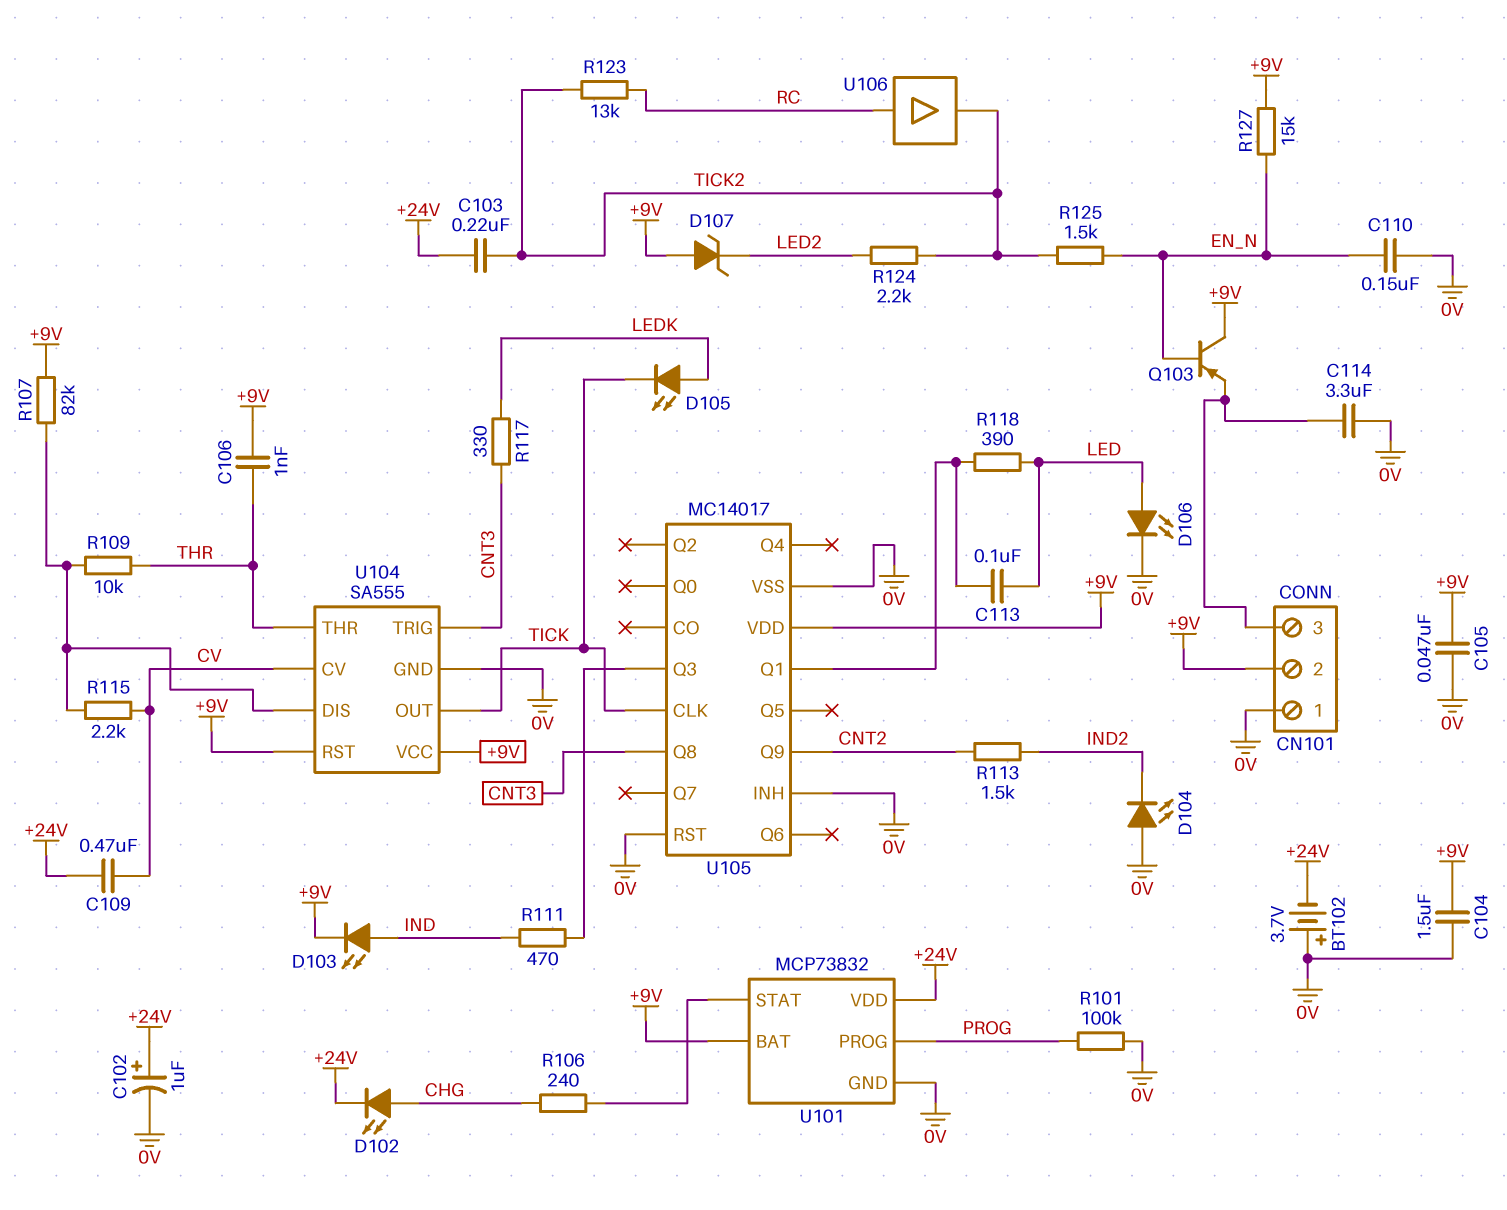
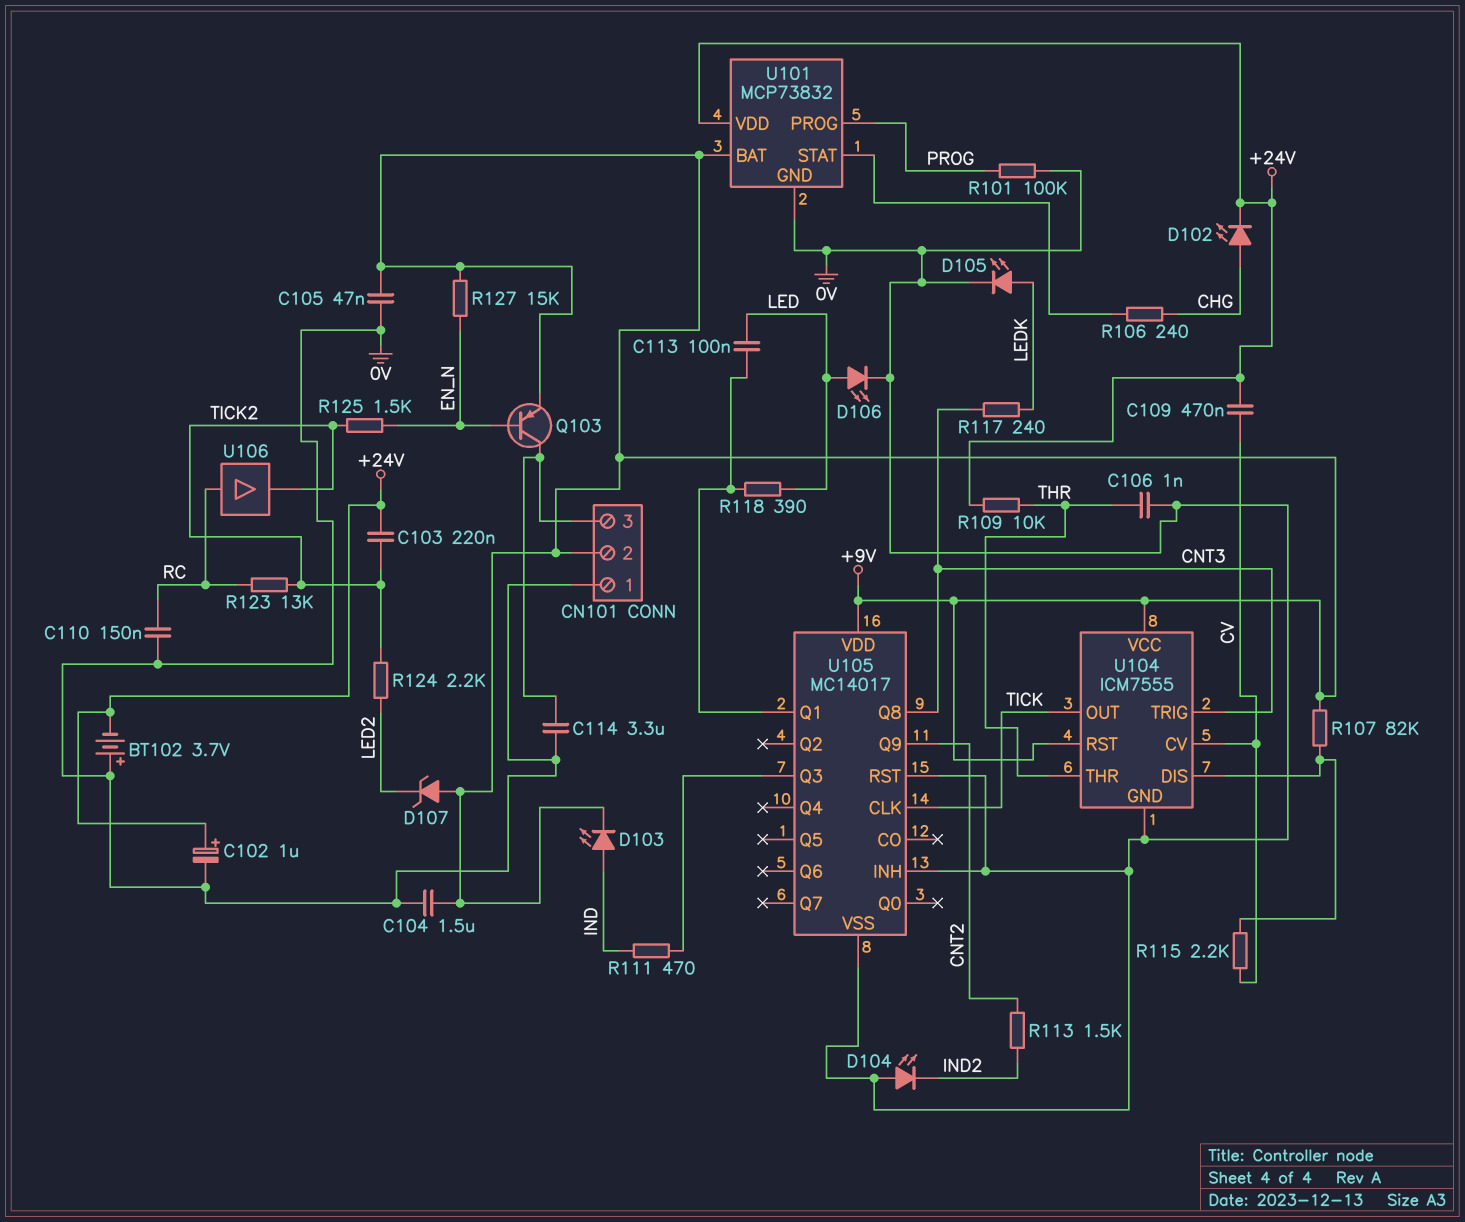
C106: 1nF (+9V, THR) -> 1nF (0V, THR)
C110: 150nF (0V, EN_N) -> 150nF (0V, RC)
D105: LED (A LEDK, K TICK) -> LED (A LEDK, K 0V)
Q103: PNP (B EN_N, C +9V, E CN101/3) -> PNP (B EN_N, C CN101/3, E +9V)
R109: 10k (THR, U104/DIS) -> 10k (+24V, THR)
R117: 330 (CNT3, LEDK) -> 240 (CNT3, LEDK)
U104: SA555 -> ICM7555

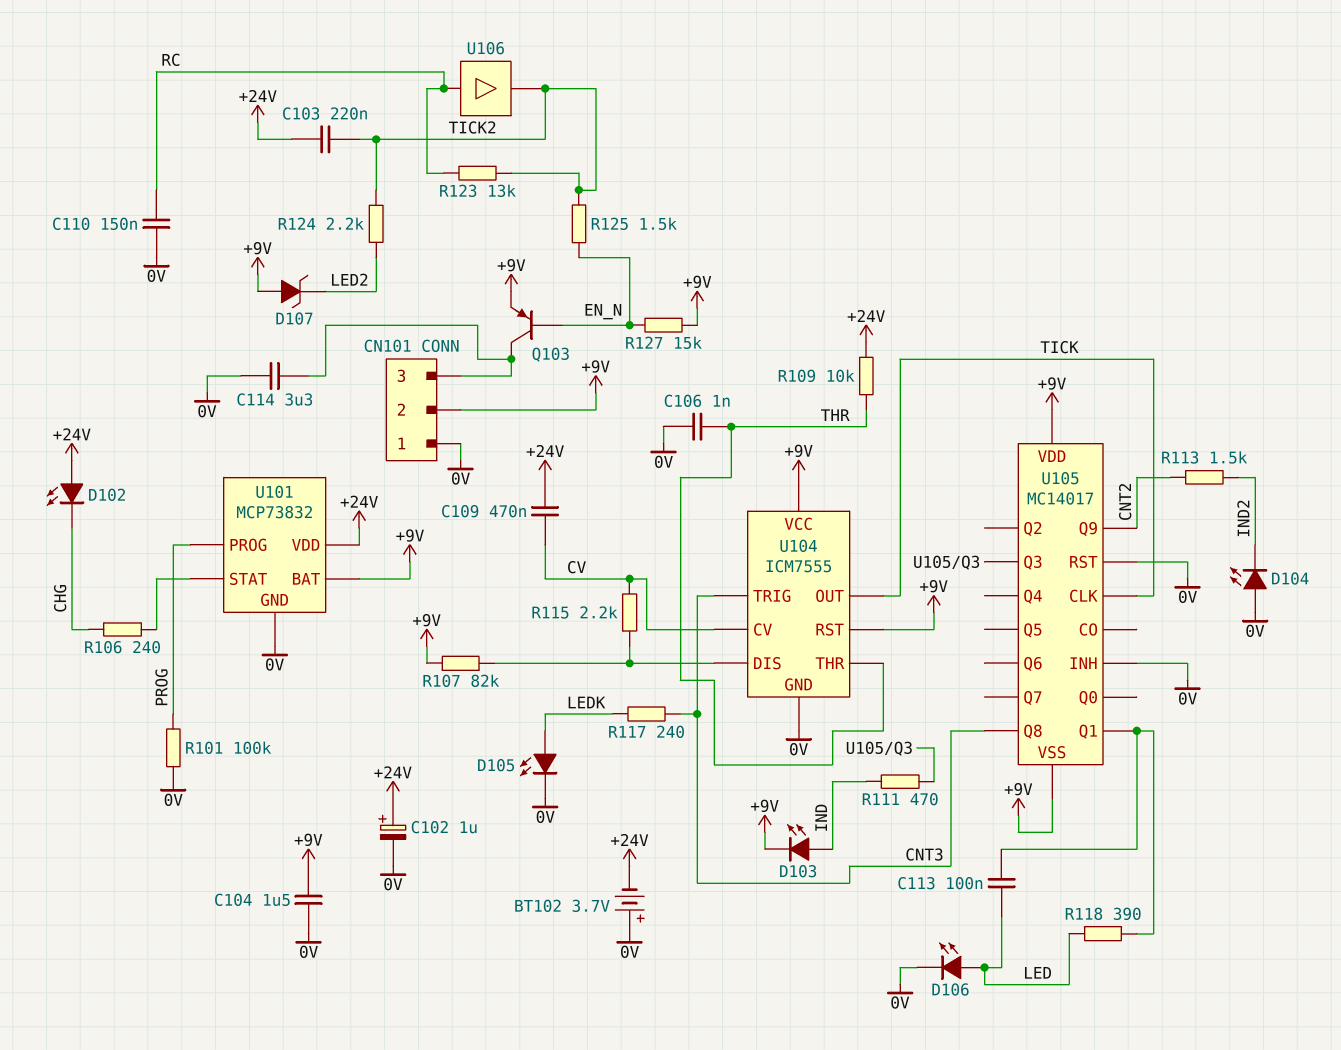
C105: 47nF (+9V, 0V) -> none
D102: LED (A CHG, K +24V) -> LED (A +24V, K CHG)
U105 pin VSS: 0V -> +9V

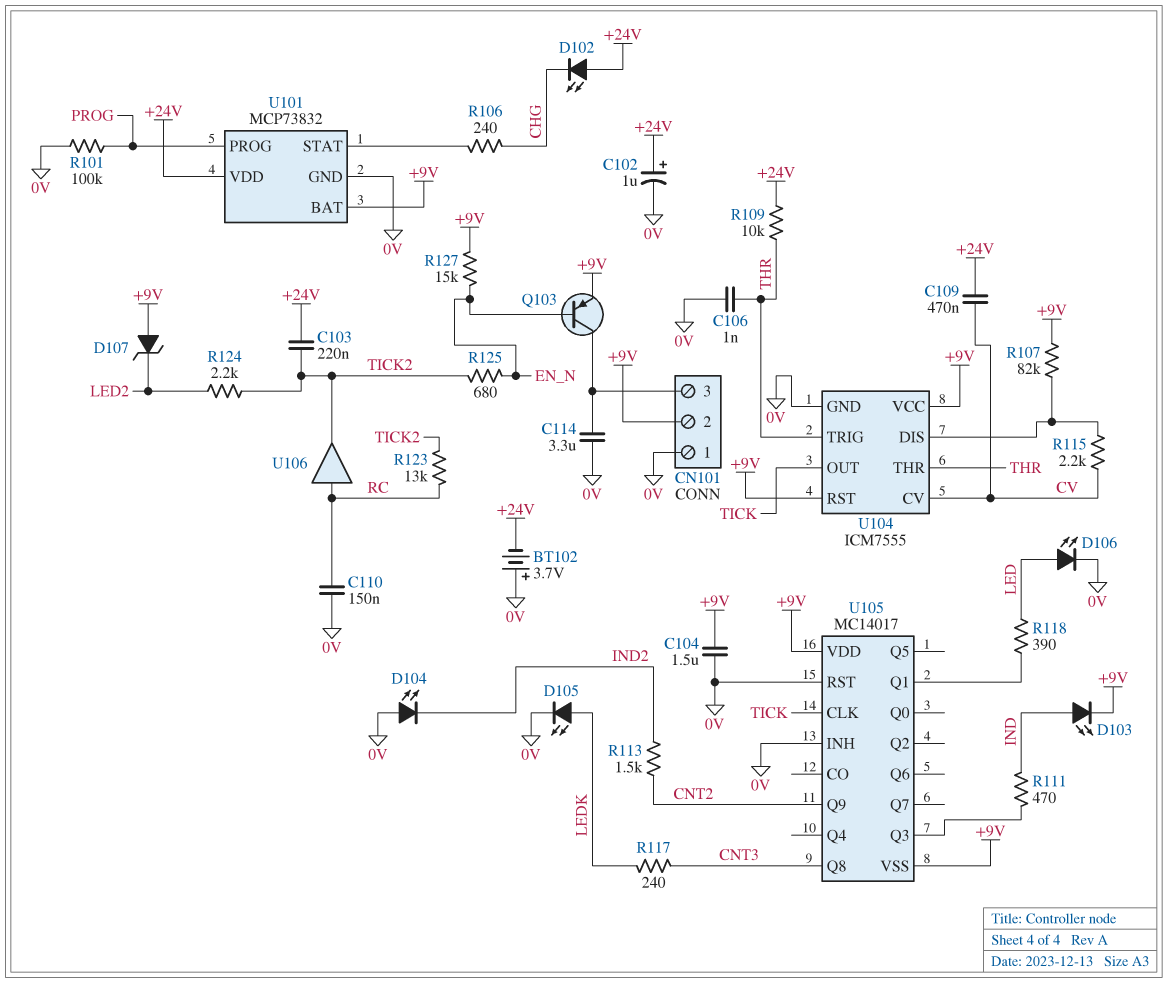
C113: 100nF (LED, U105/Q1) -> none
R125: 1.5k (EN_N, TICK2) -> 680 (EN_N, TICK2)
U104 pin TRIG: CNT3 -> THR

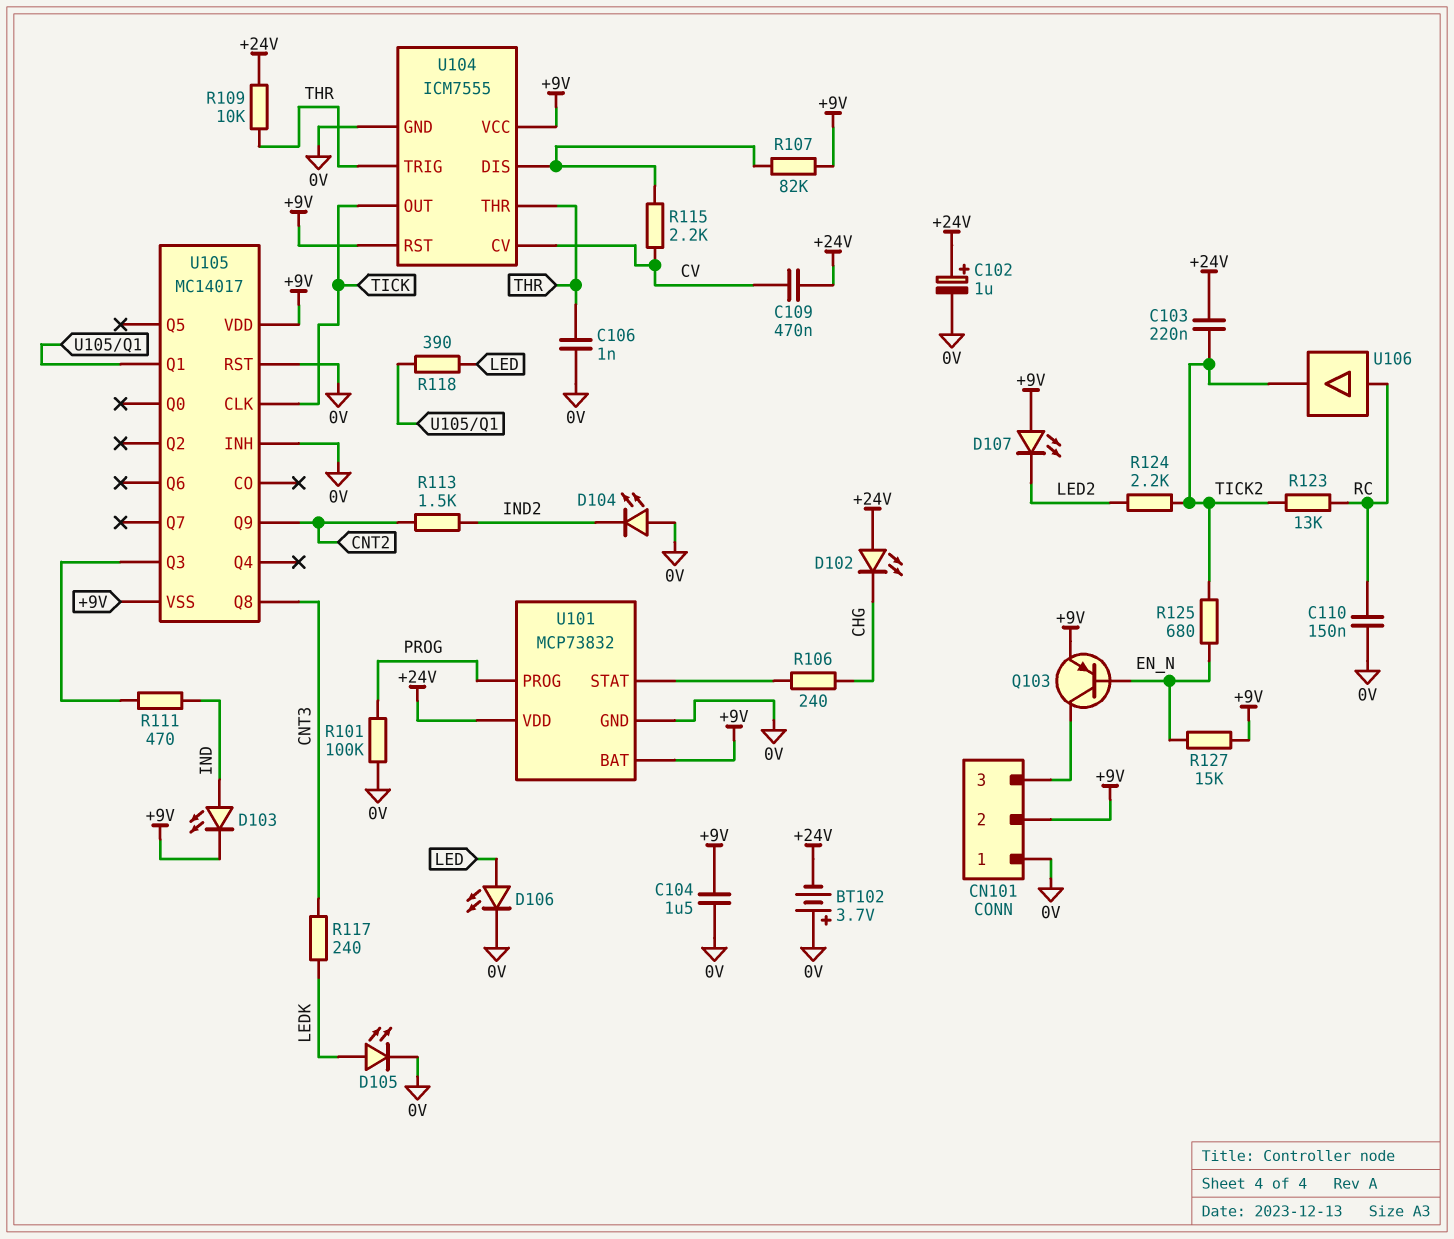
C114: 3.3uF (0V, CN101/3) -> none
D107: zener (A +9V, K LED2) -> LED (A +9V, K LED2)

